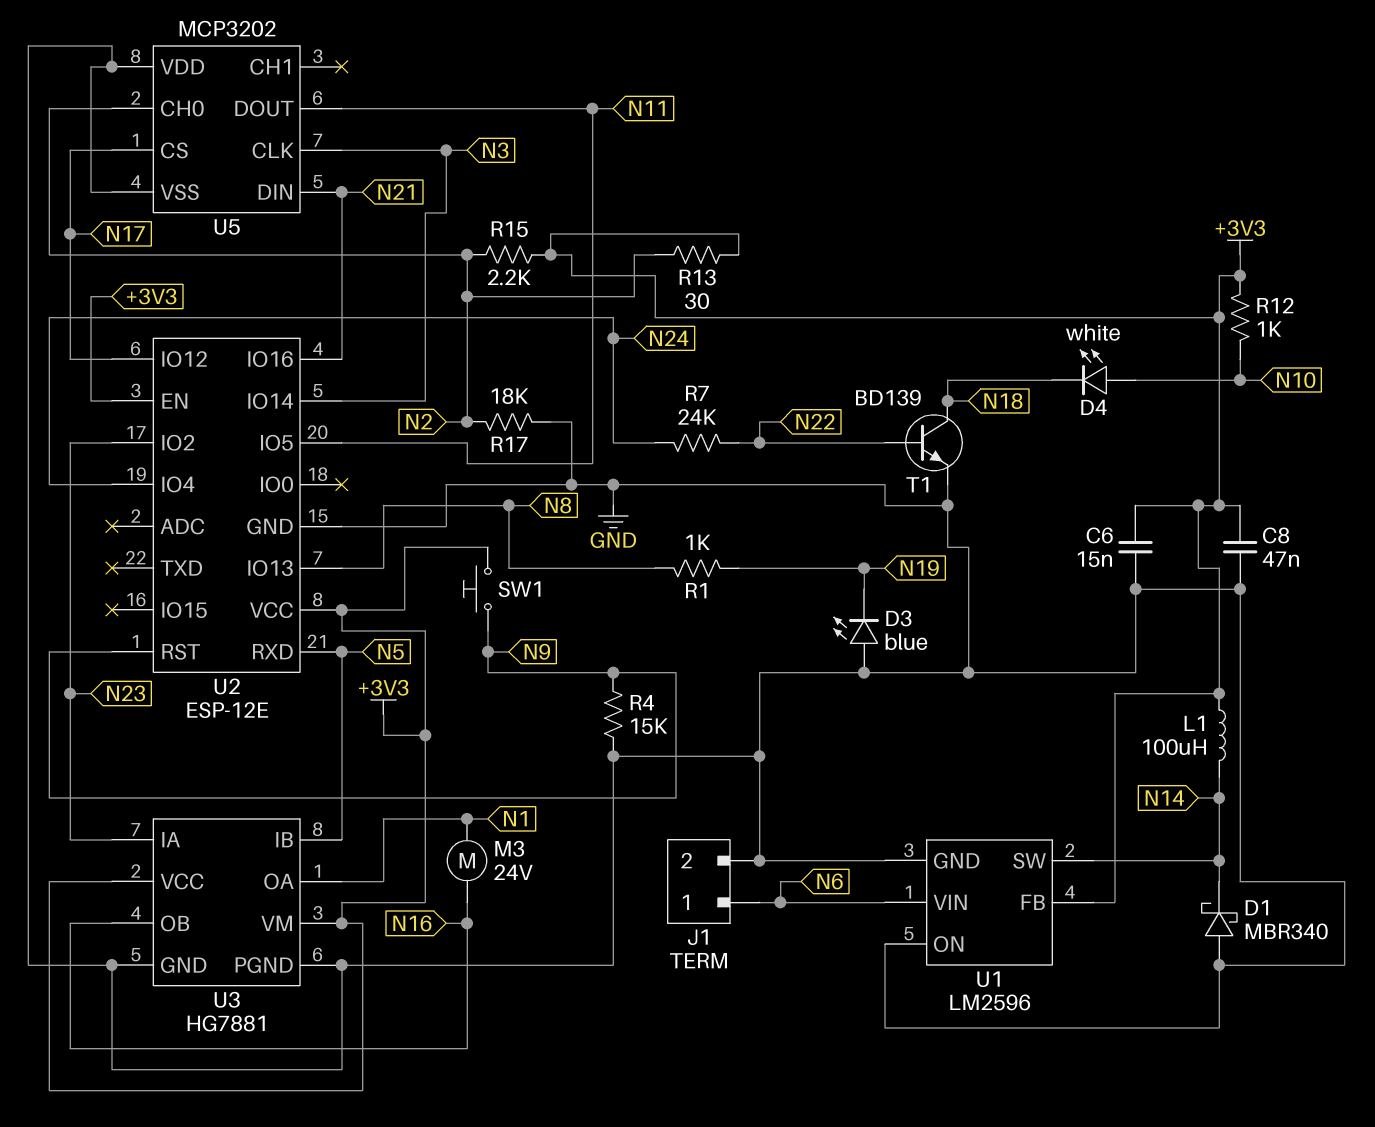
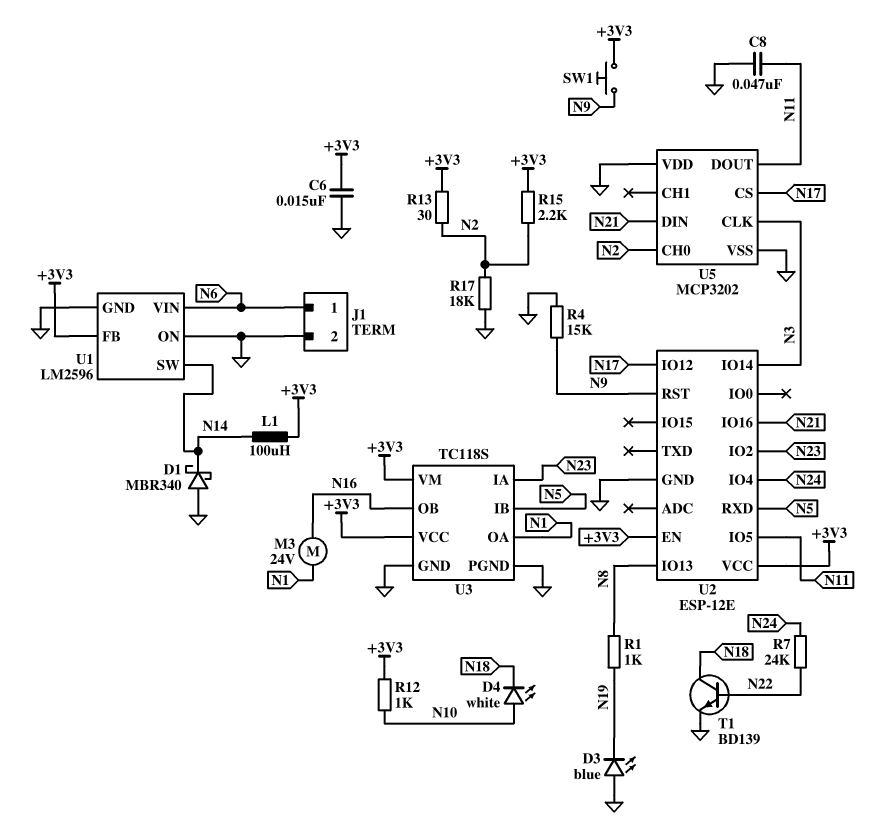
C8: 47nF (+3V3, GND) -> 47nF (GND, N11)
U3: HG7881 -> TC118S

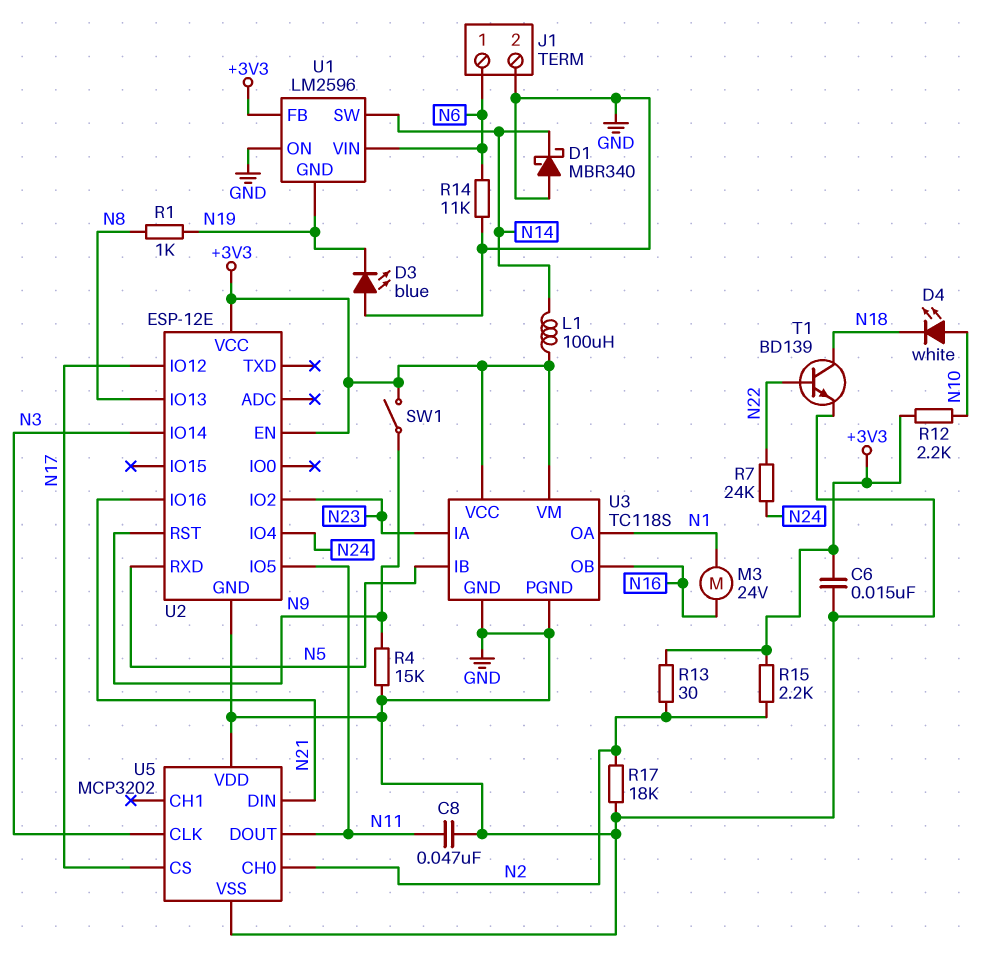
R12: 1k (+3V3, N10) -> 2.2k (+3V3, N10)
R14: none -> 11k (GND, N6)
SW1: button (+3V3, N9) -> switch (+3V3, N9)
U1 pin GND: GND -> N19

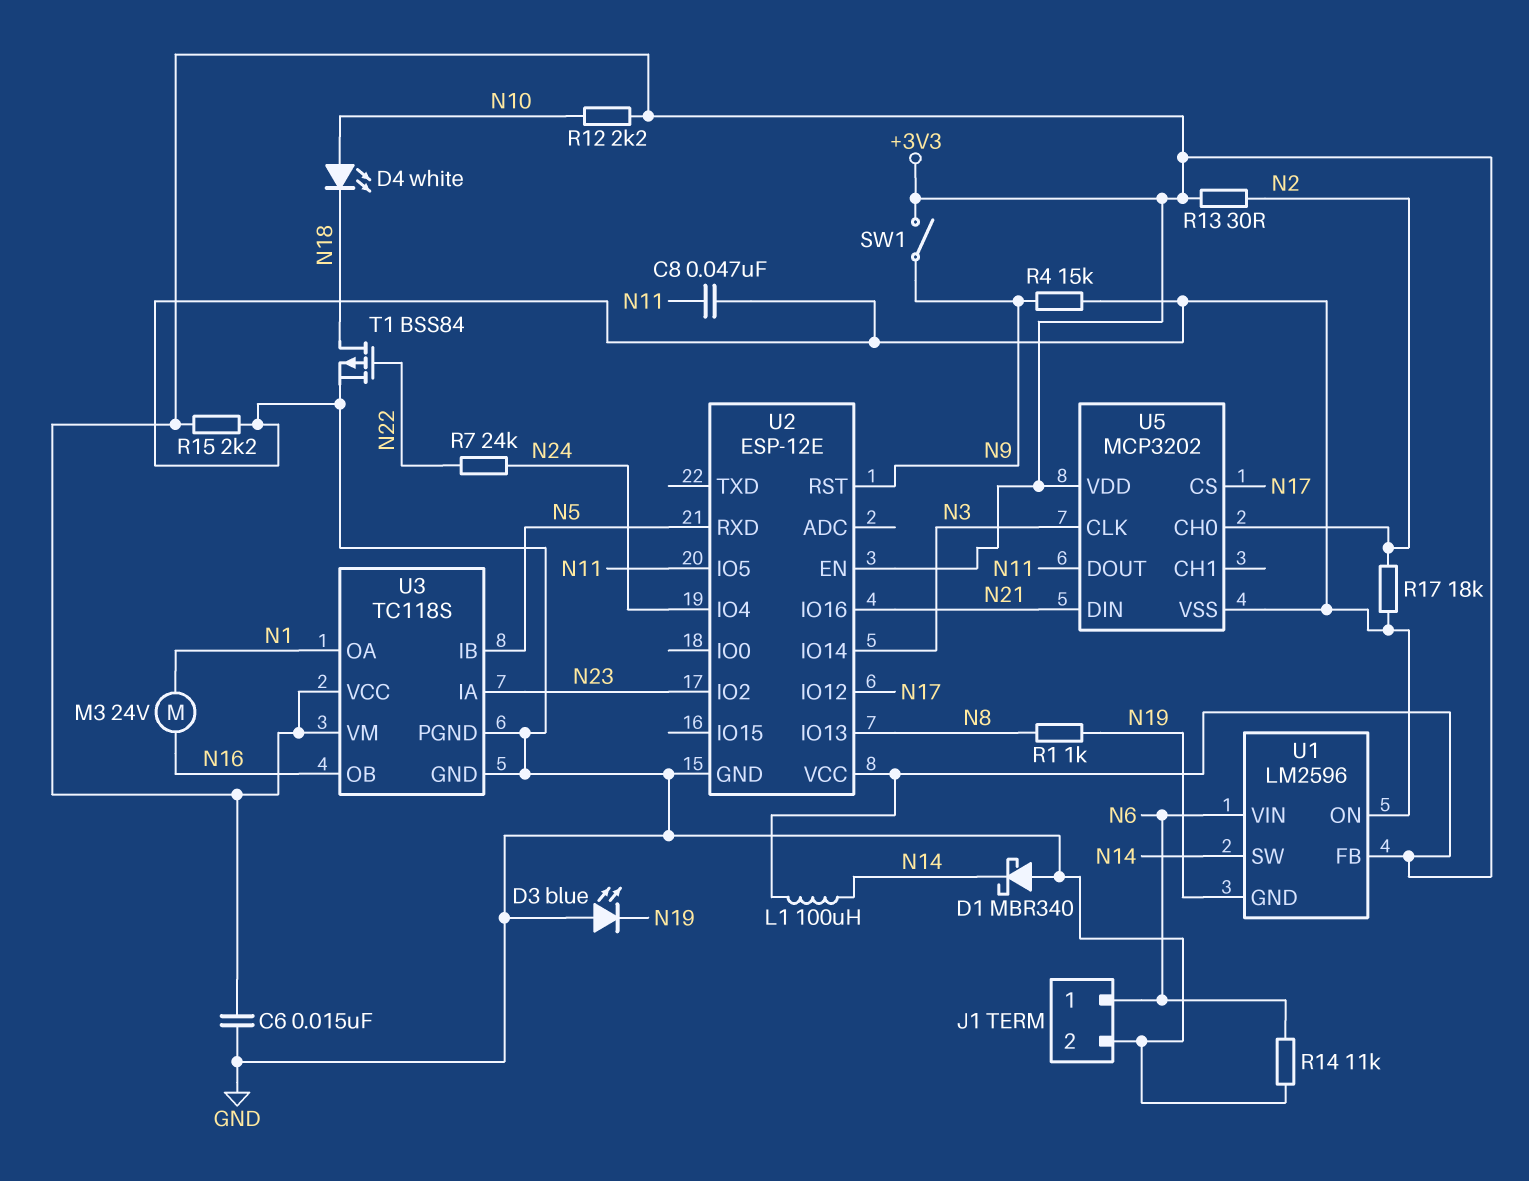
R15: 2.2k (+3V3, N2) -> 2.2k (+3V3, GND)
T1: NPN BD139 (B N22, C N18, E GND) -> PMOS BSS84 (G N22, D N18, S GND)
U5 pin VDD: GND -> +3V3

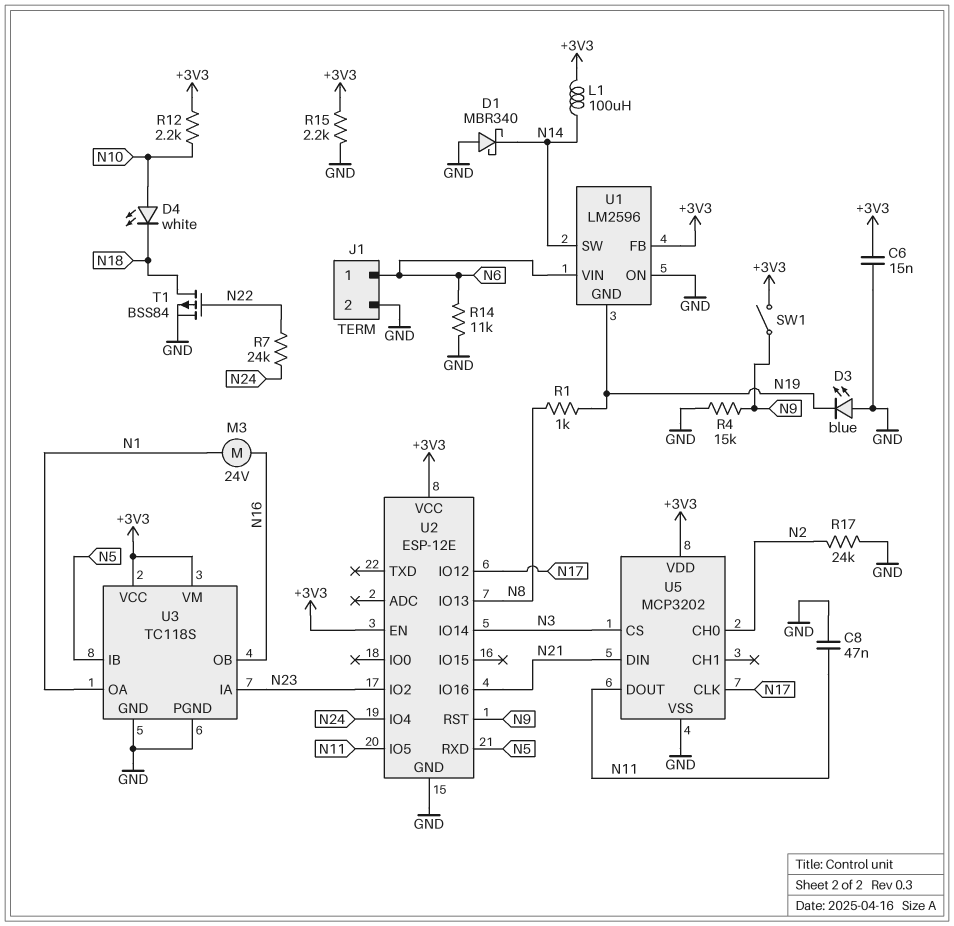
R13: 30 (+3V3, N2) -> none
R17: 18k (GND, N2) -> 24k (GND, N2)
U5 pin CLK: N3 -> N17
U5 pin CS: N17 -> N3

